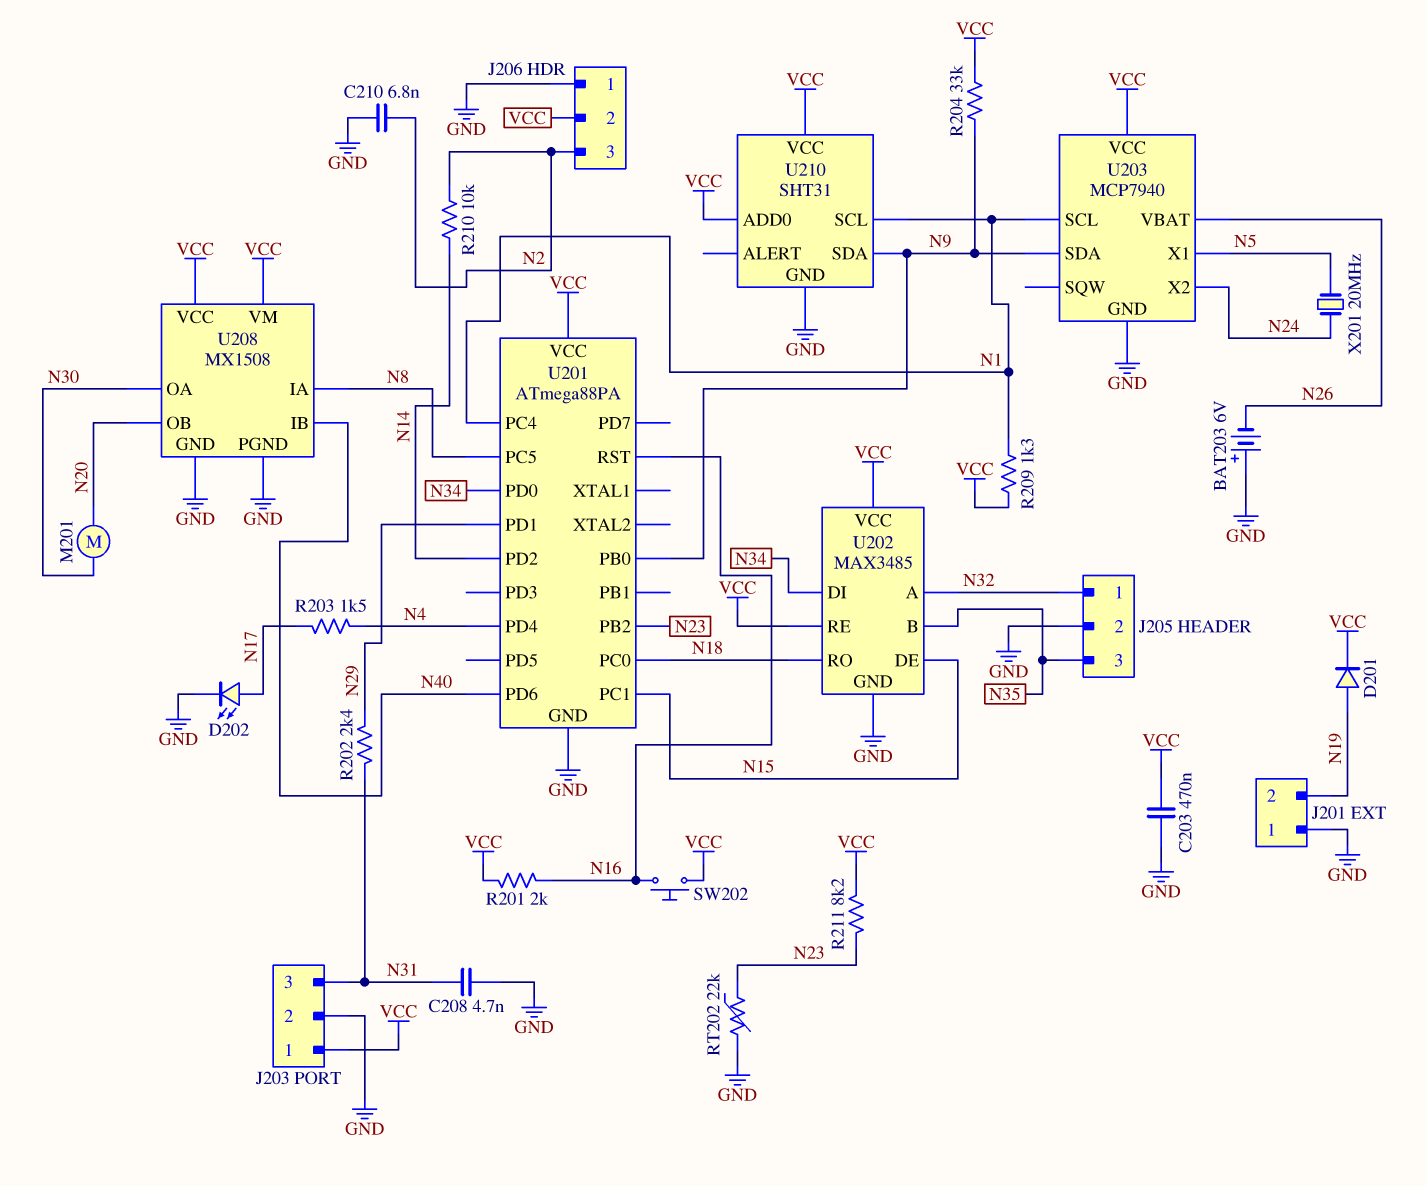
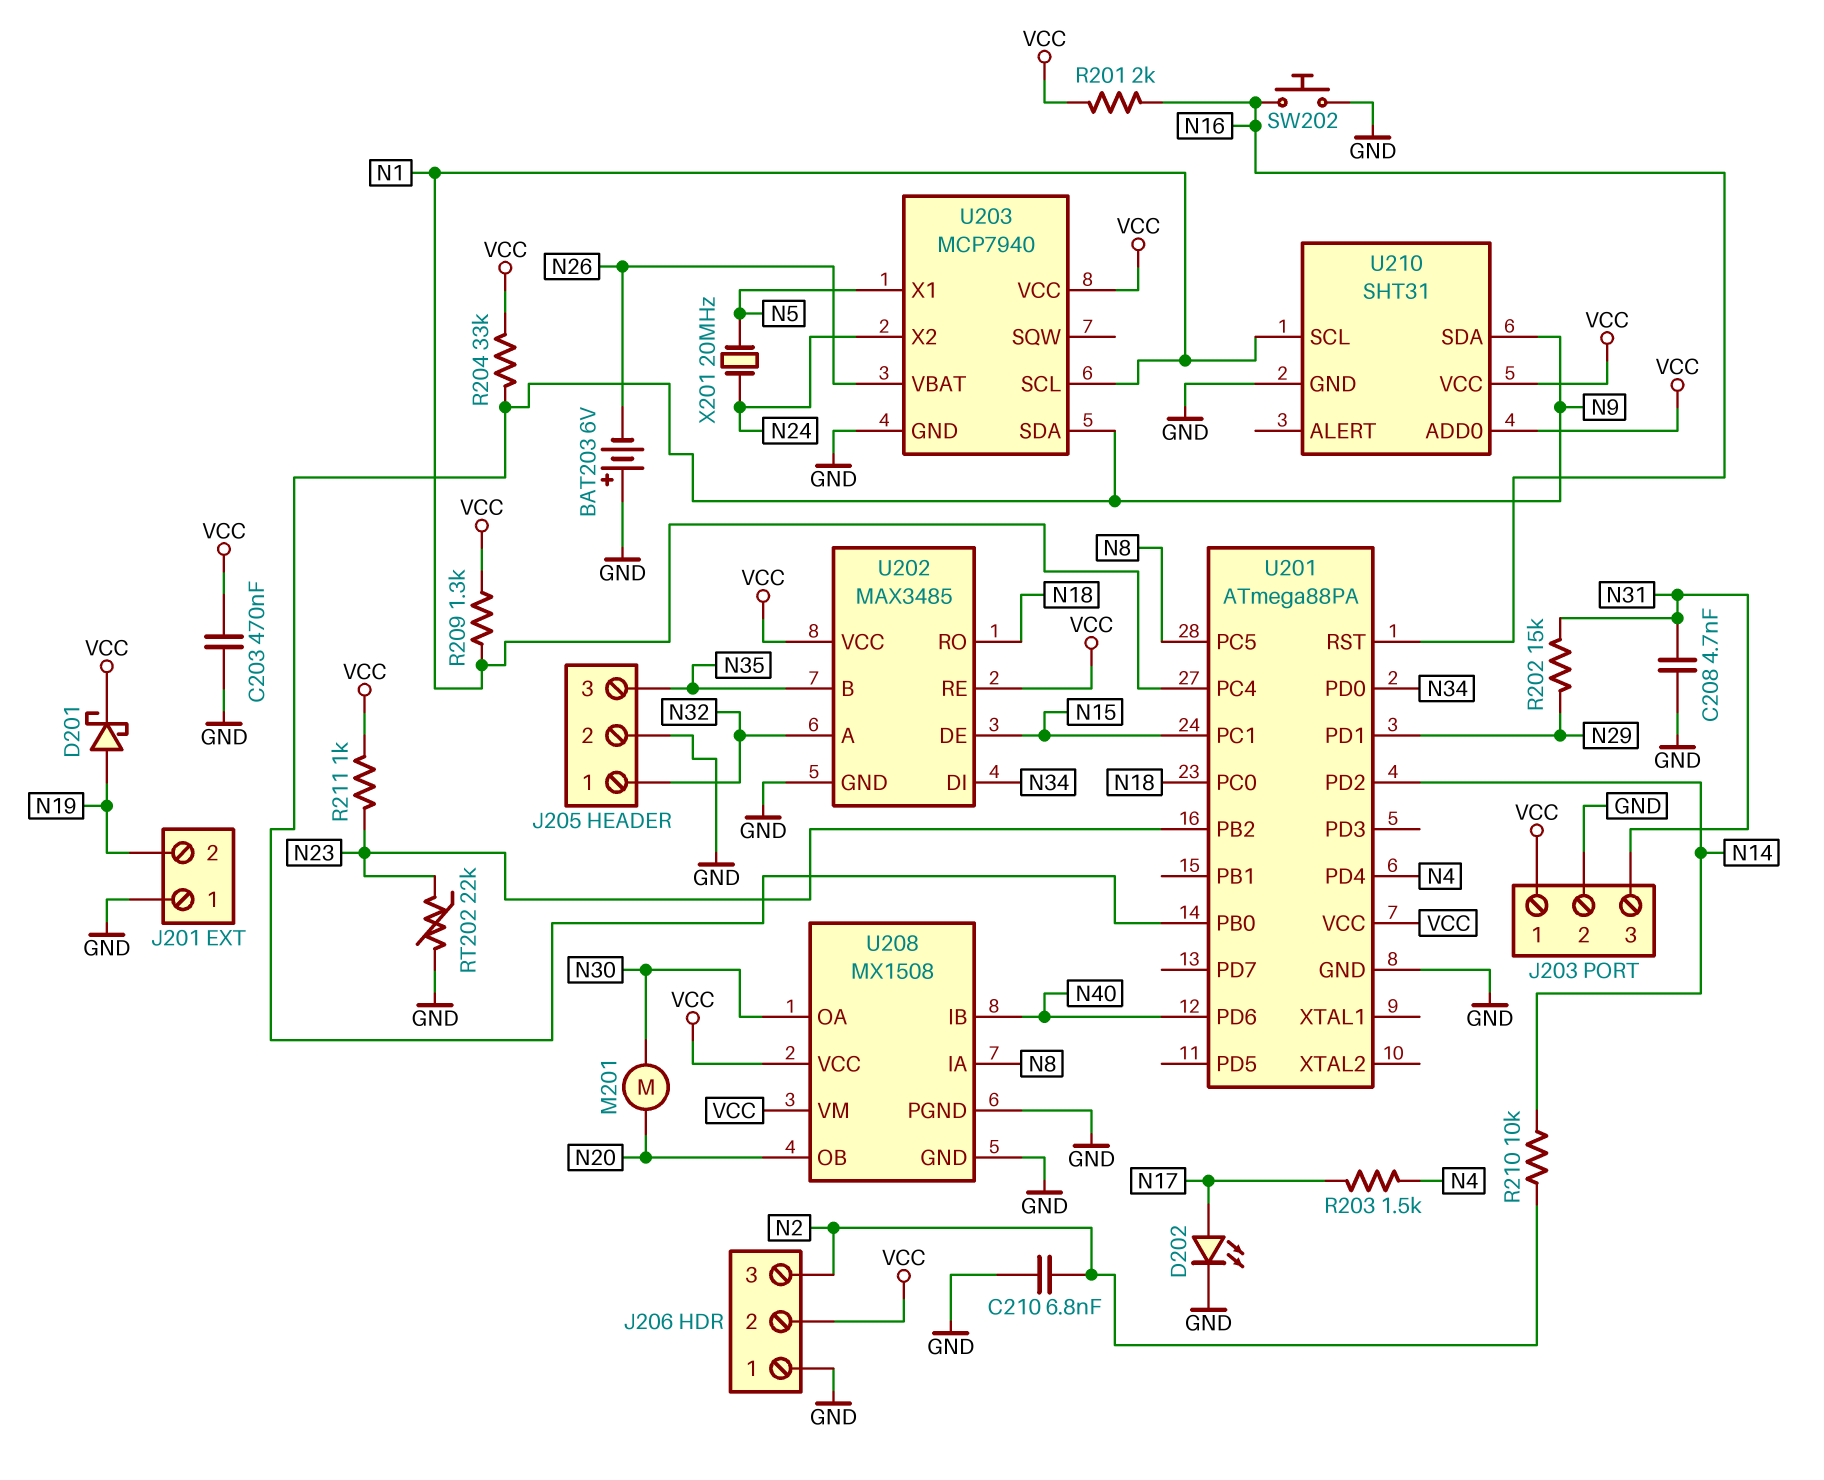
D201: diode (A N19, K VCC) -> schottky (A N19, K VCC)
R202: 2.4k (N29, N31) -> 15k (N29, N31)
R211: 8.2k (N23, VCC) -> 1k (N23, VCC)
SW202: button (N16, VCC) -> button (GND, N16)

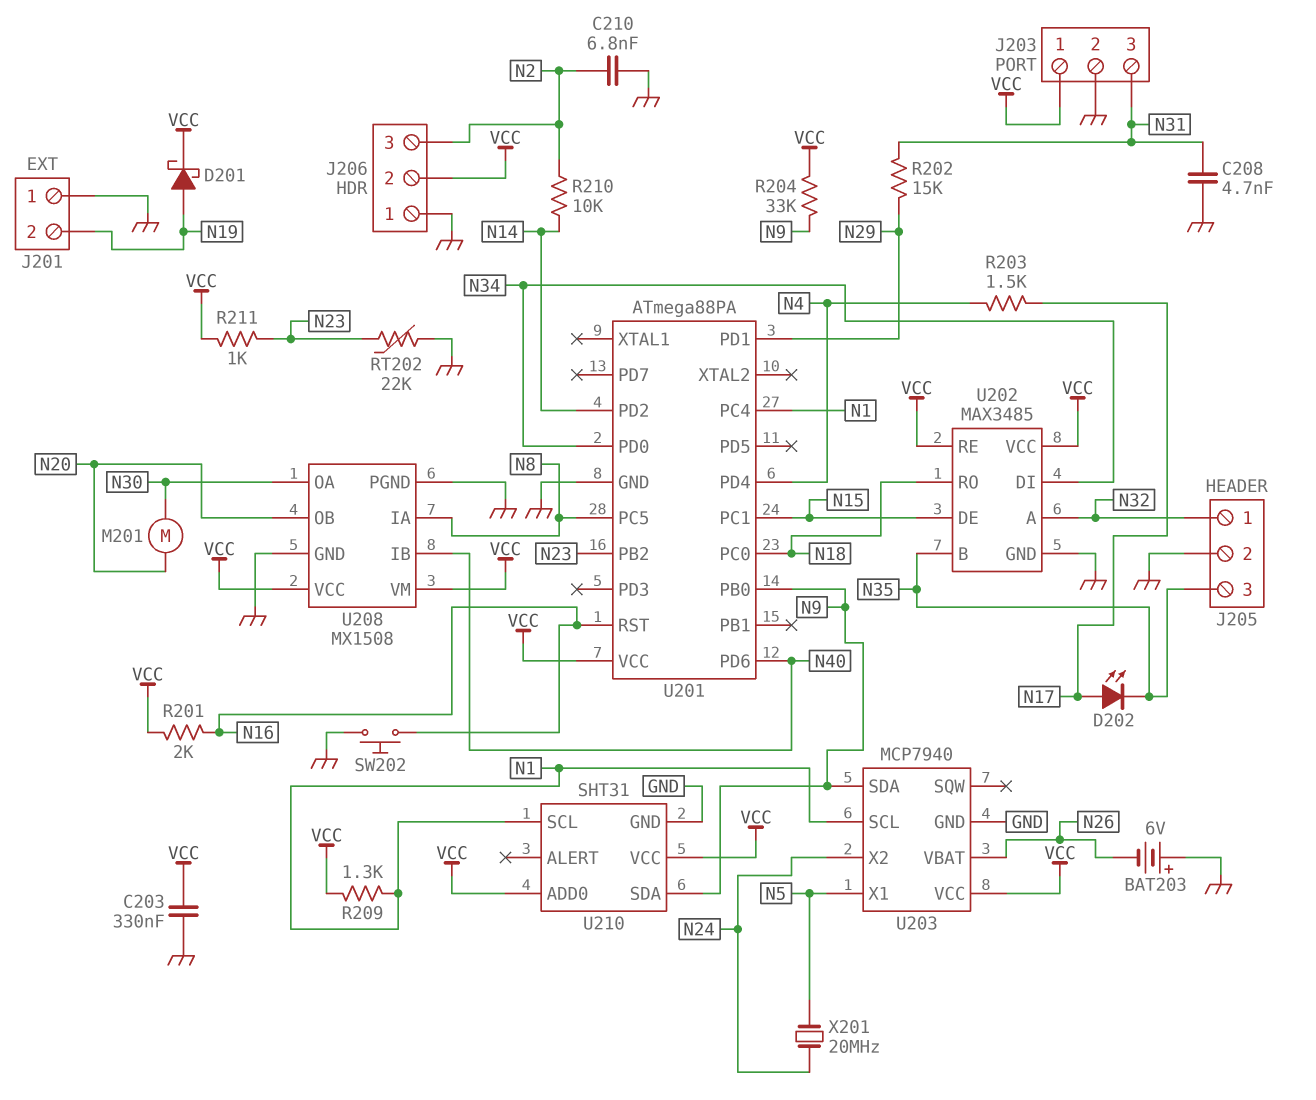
C203: 470nF (GND, VCC) -> 330nF (GND, VCC)
D202: LED (A N17, K GND) -> LED (A N17, K N35)

